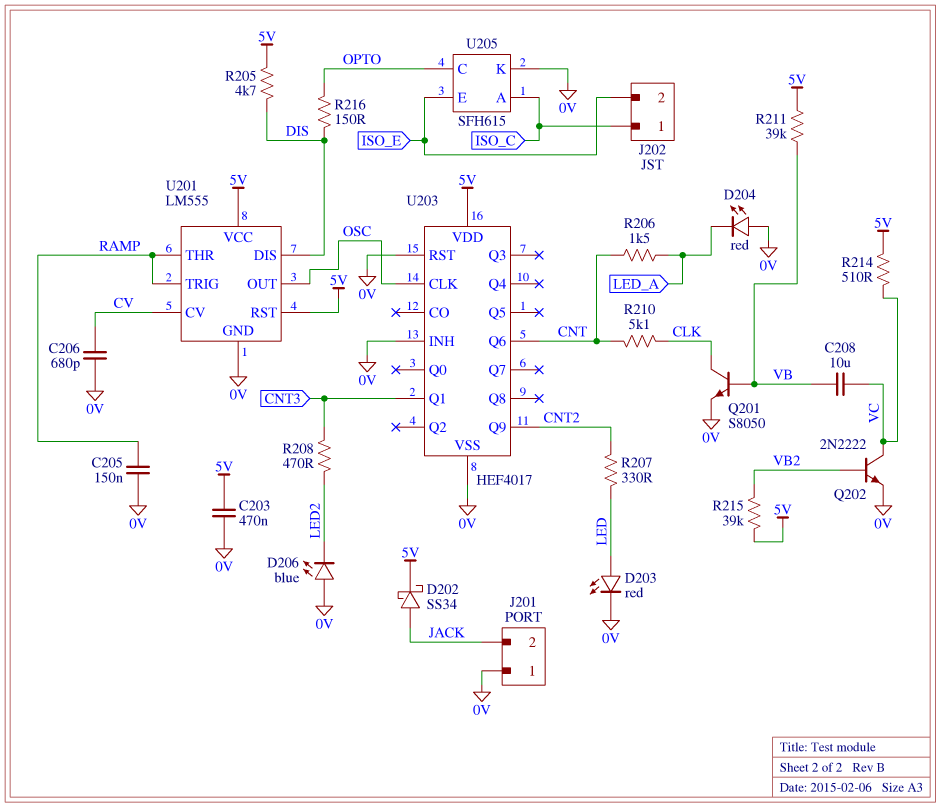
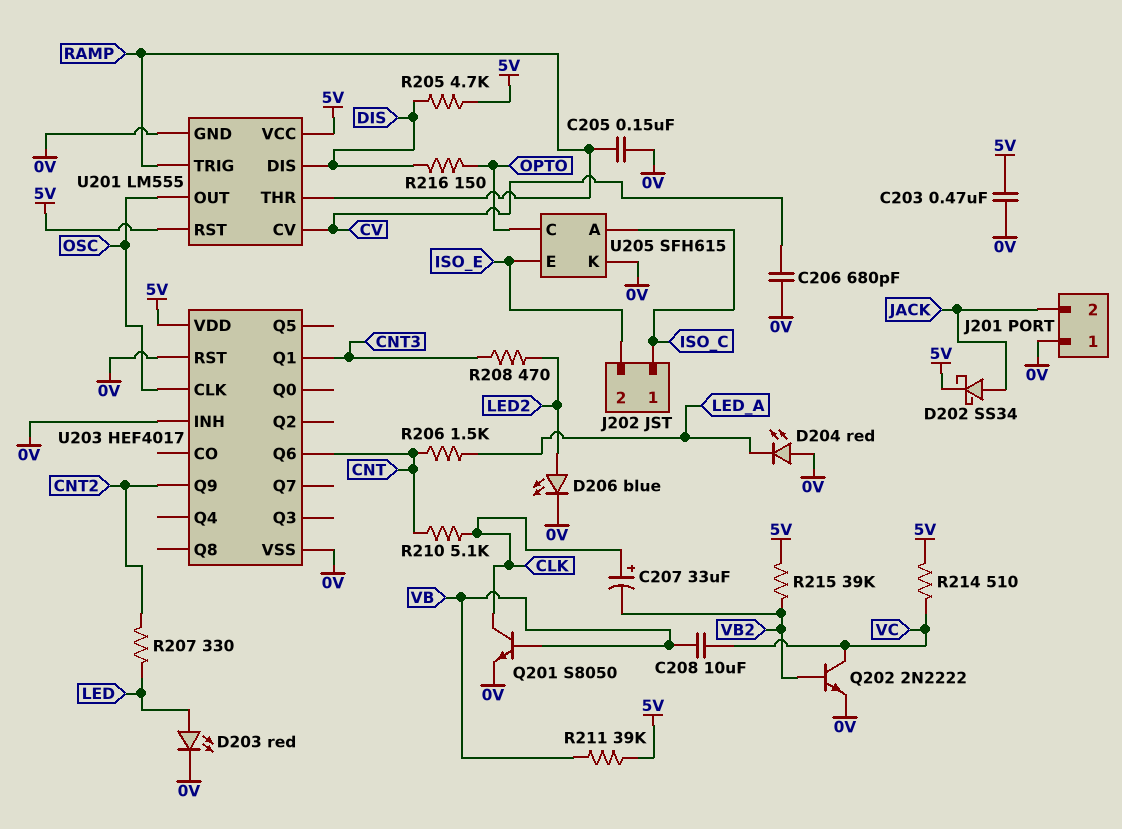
C207: none -> 33uF (plus CLK, minus VB2)
D206: LED blue (A 0V, K LED2) -> LED blue (A LED2, K 0V)

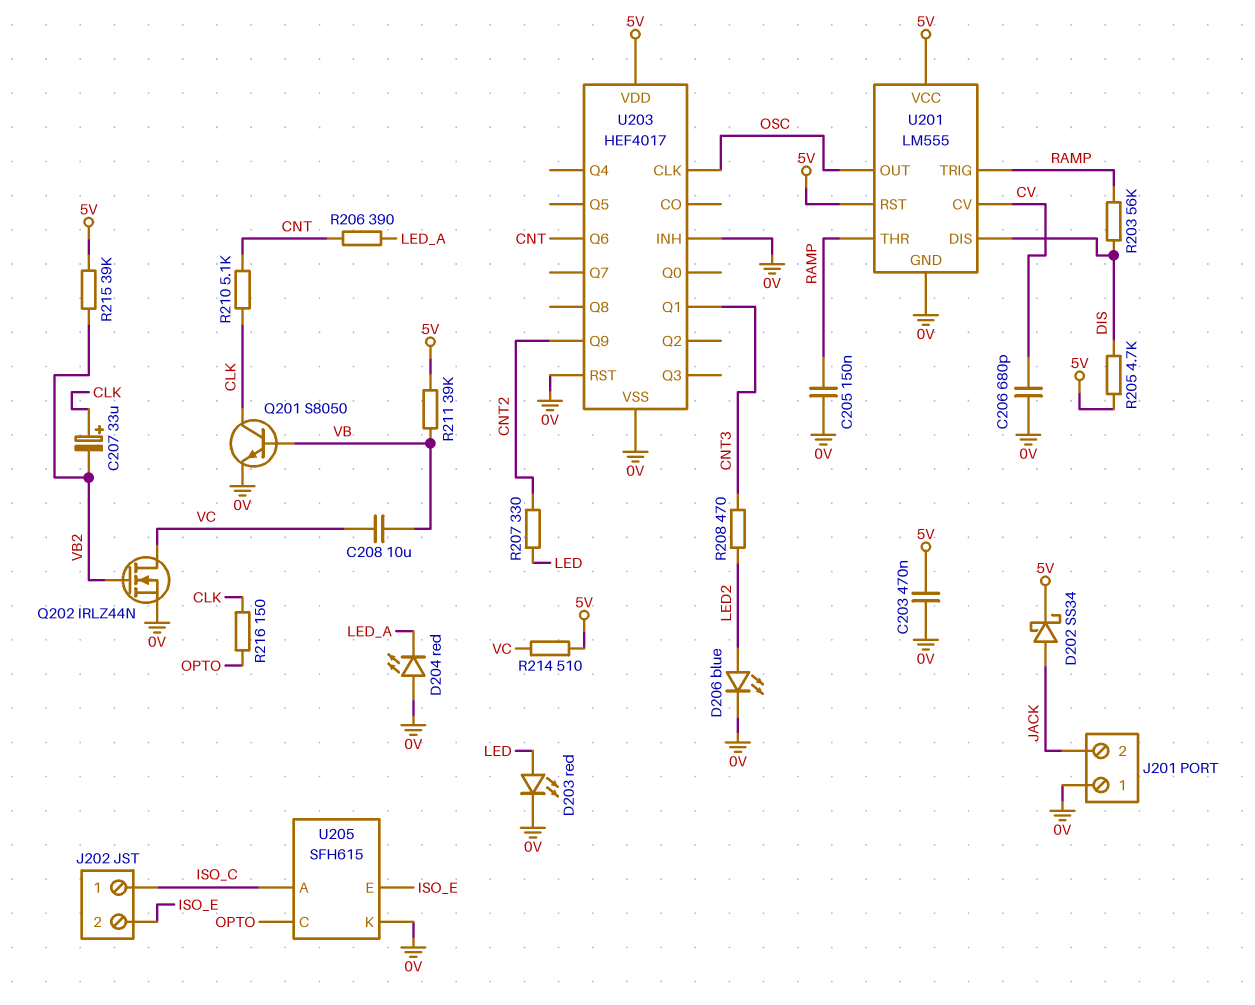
Q202: NPN 2N2222 (B VB2, C VC, E 0V) -> NMOS IRLZ44N (G VB2, D VC, S 0V)
R203: none -> 56k (DIS, RAMP)
R206: 1.5k (CNT, LED_A) -> 390 (CNT, LED_A)
R216: 150 (DIS, OPTO) -> 150 (CLK, OPTO)

